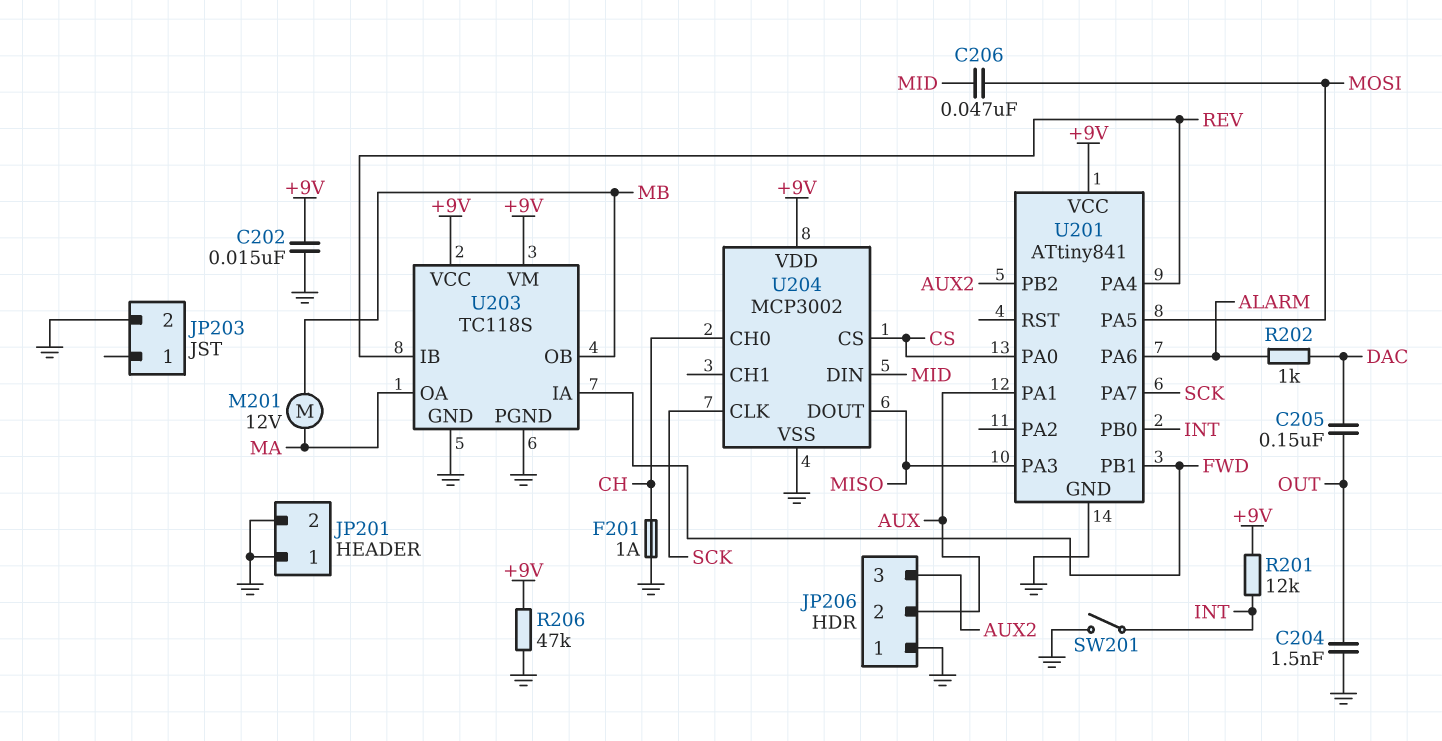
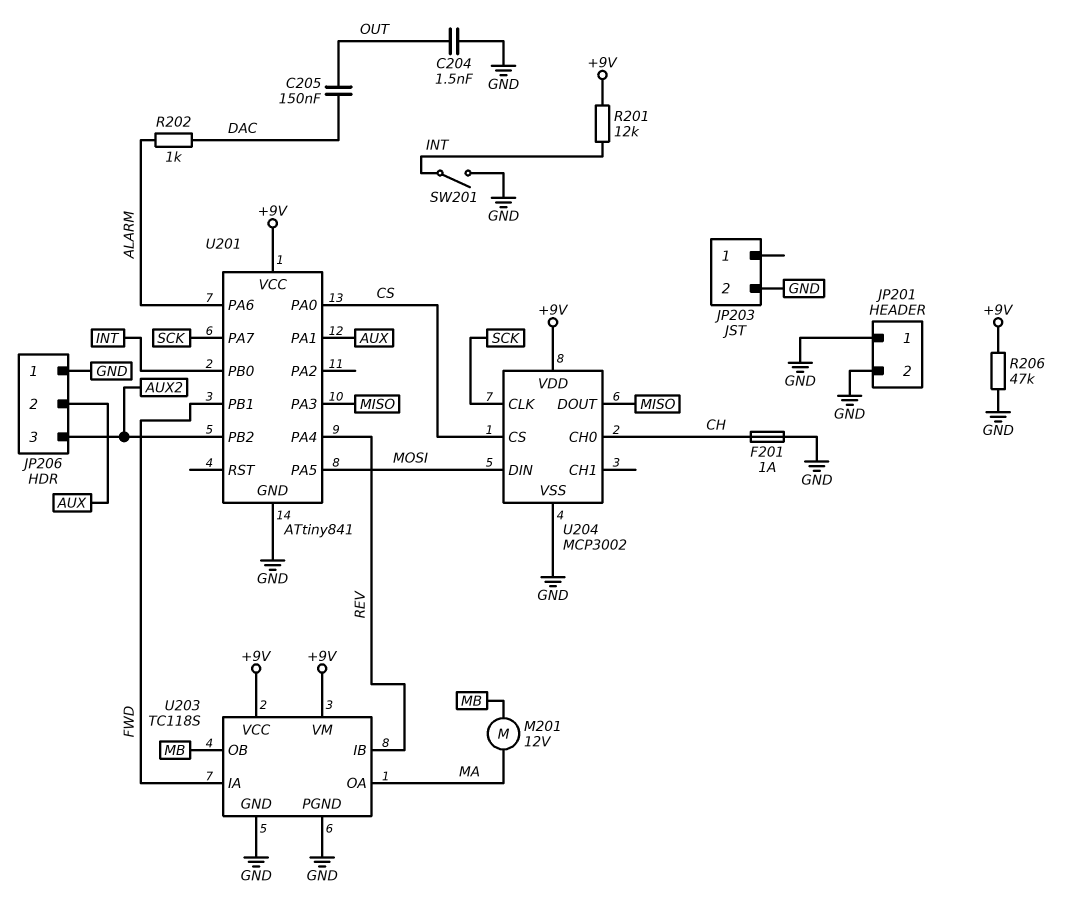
C202: 15nF (+9V, GND) -> none
C206: 47nF (MID, MOSI) -> none
U204 pin DIN: MID -> MOSI

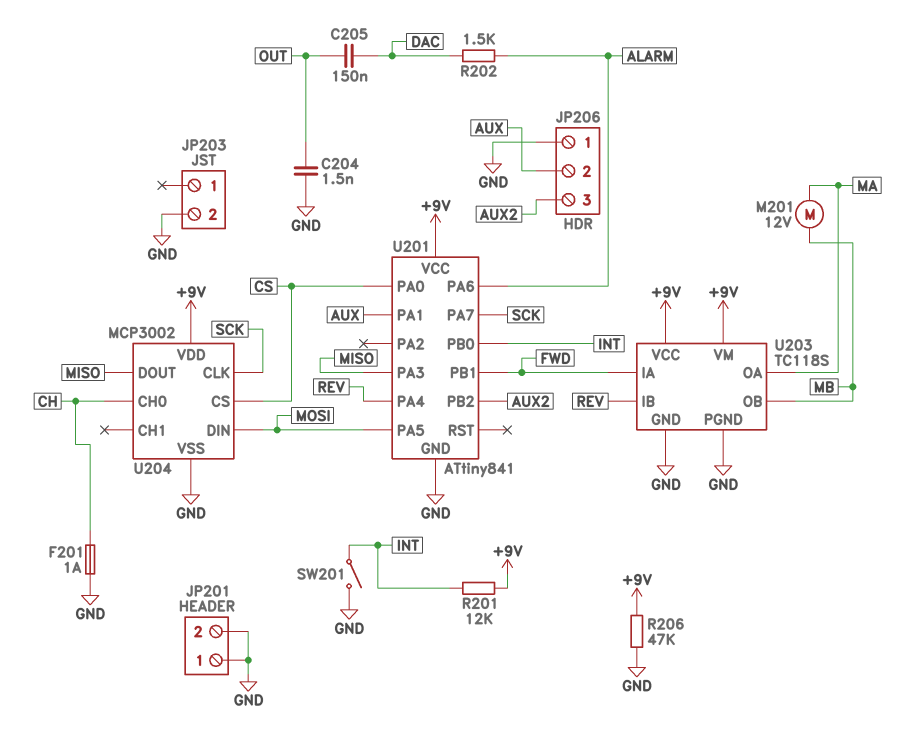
R202: 1k (ALARM, DAC) -> 1.5k (ALARM, DAC)

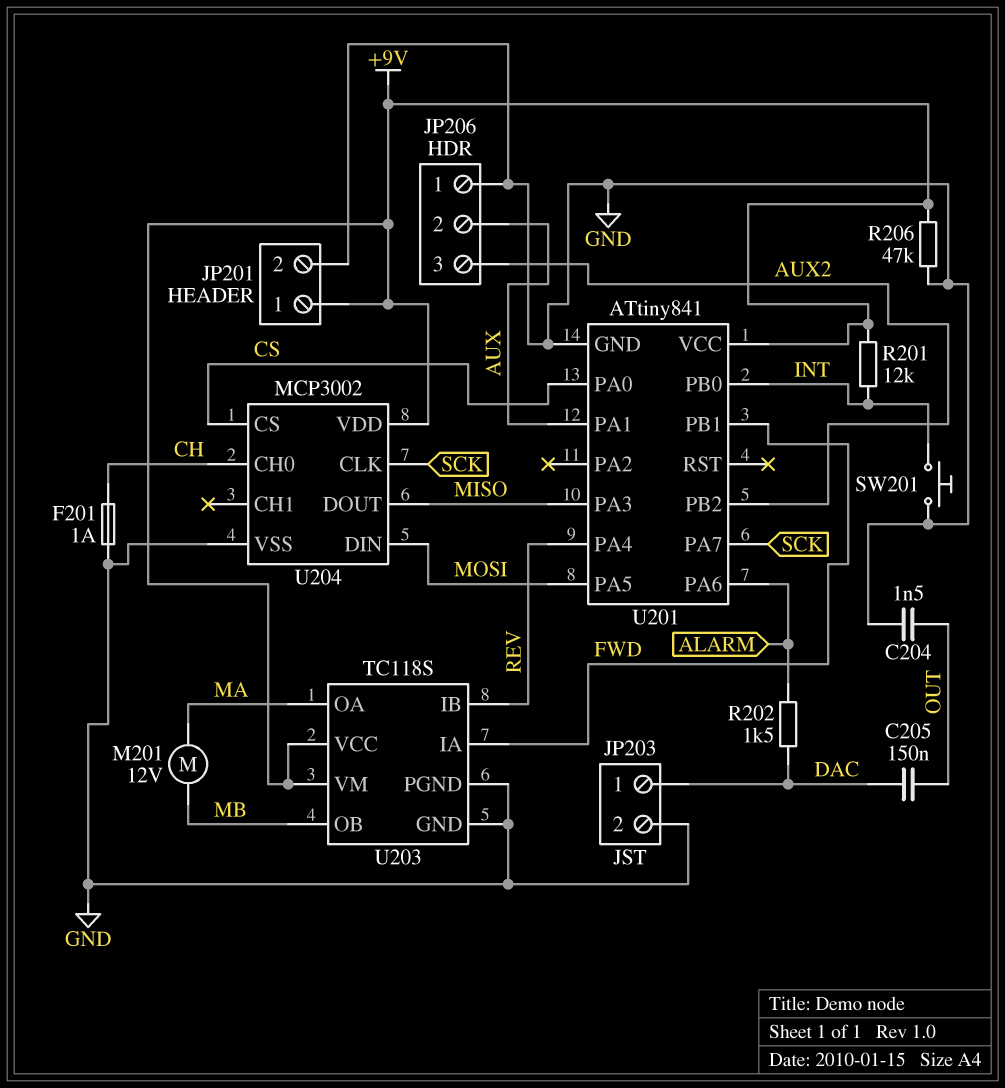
JP201 pin 1: GND -> +9V
JP203 pin 1: none -> DAC
SW201: switch (GND, INT) -> button (GND, INT)

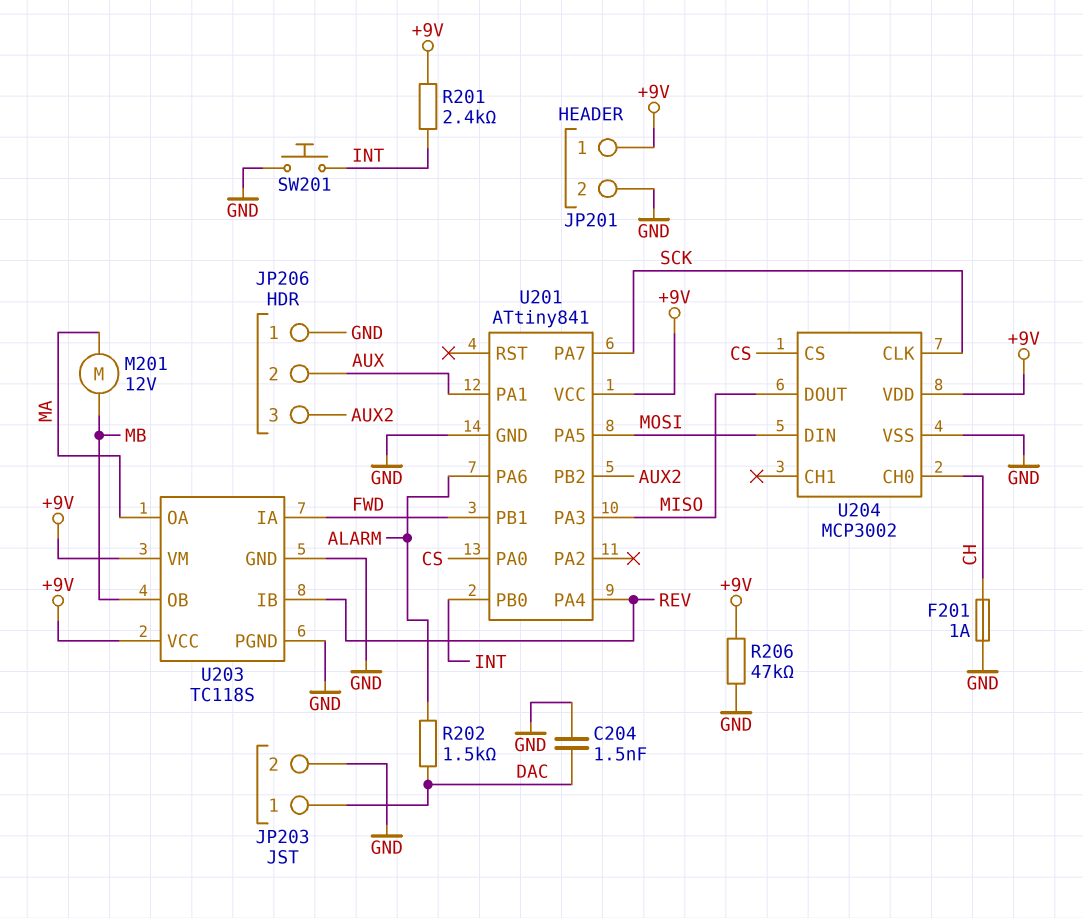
C204: 1.5nF (GND, OUT) -> 1.5nF (DAC, GND)
C205: 150nF (DAC, OUT) -> none
R201: 12k (+9V, INT) -> 2.4k (+9V, INT)

